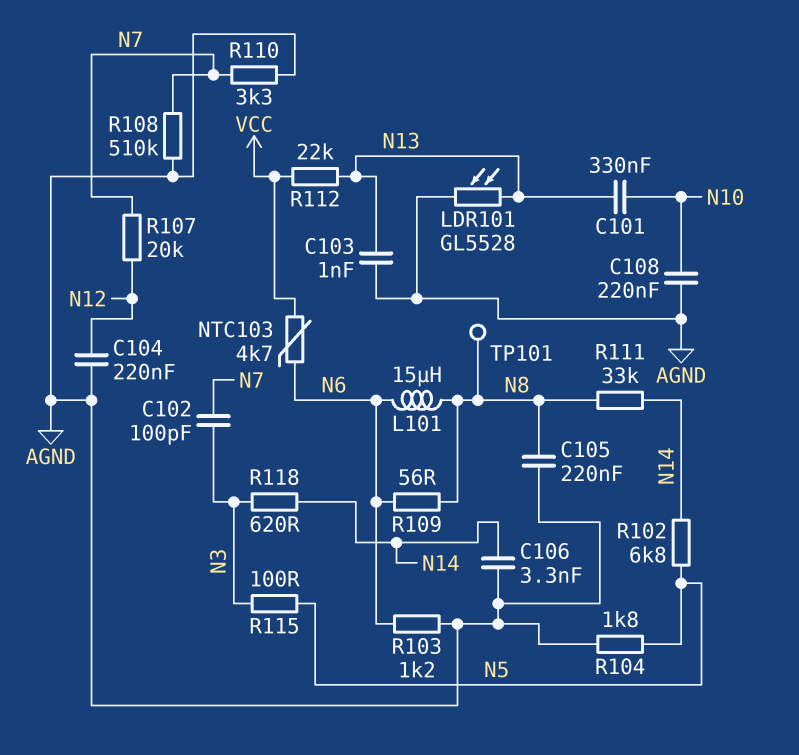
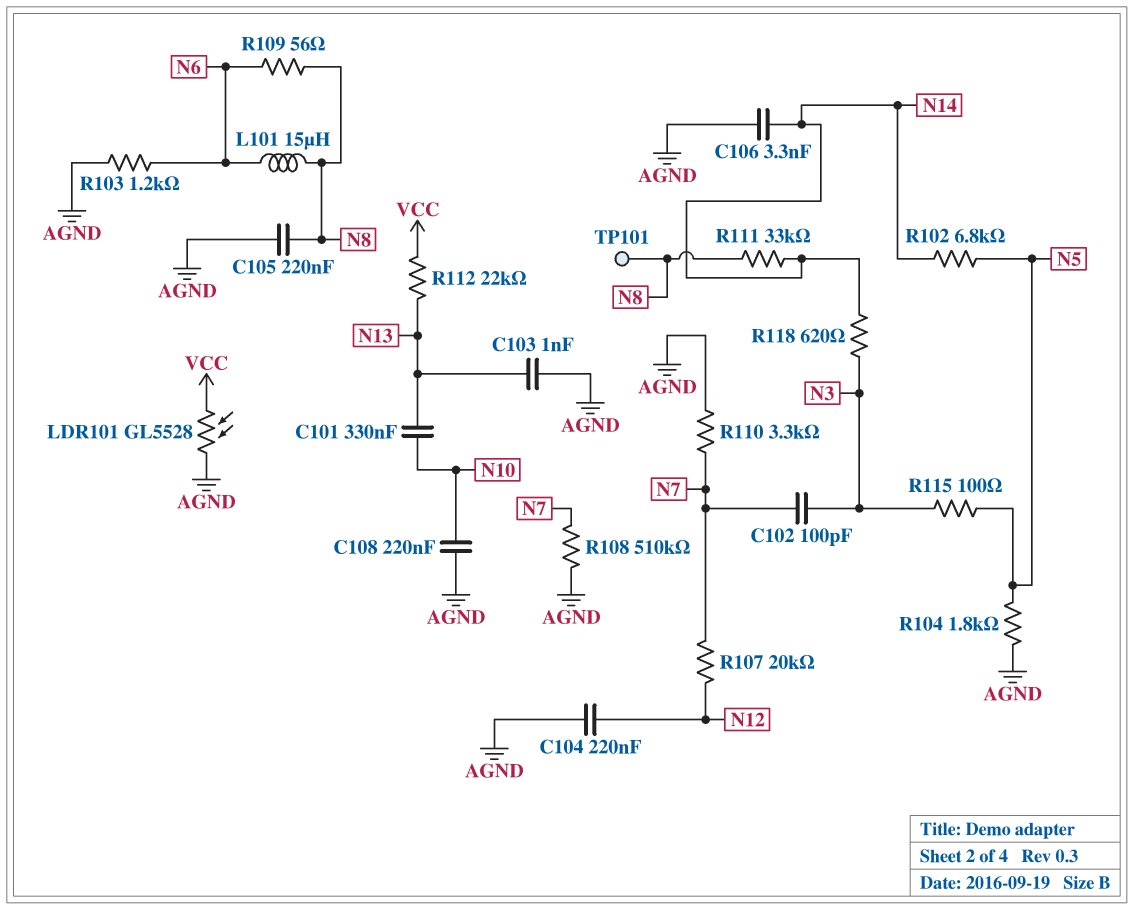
LDR101: GL5528 (AGND, N13) -> GL5528 (AGND, VCC)
NTC103: 4.7k (N6, VCC) -> none

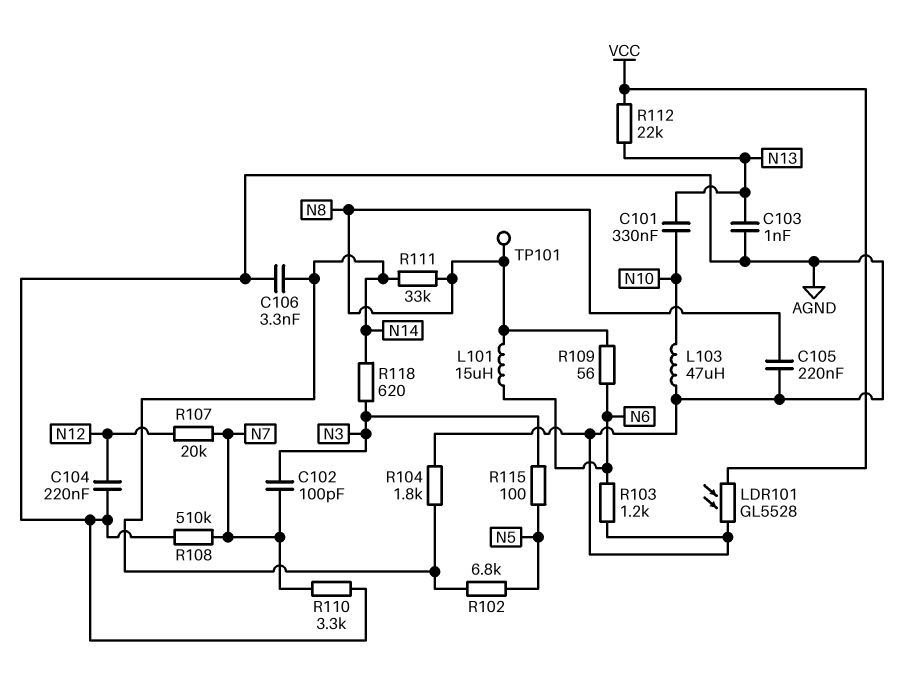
C108: 220nF (AGND, N10) -> none
L103: none -> 47uH (AGND, N10)
R104: 1.8k (AGND, N5) -> 1.8k (AGND, N14)

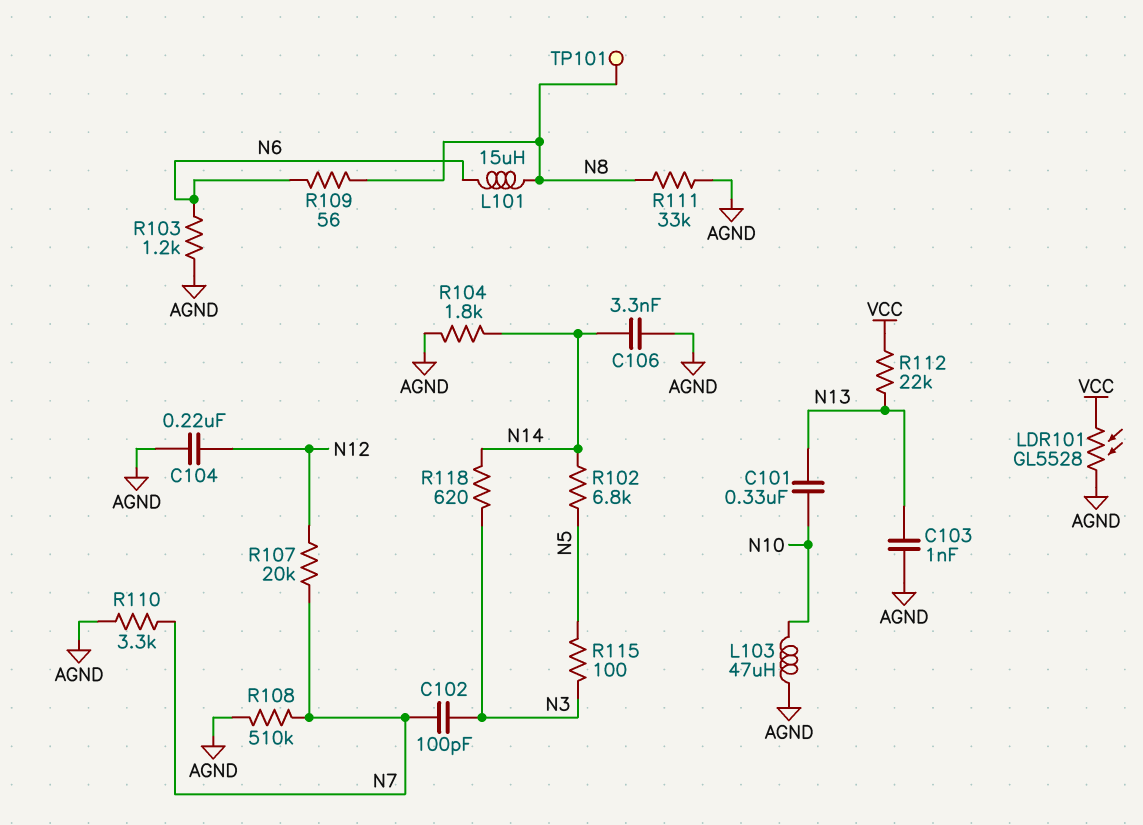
C105: 220nF (AGND, N8) -> none
R111: 33k (N8, N14) -> 33k (AGND, N8)

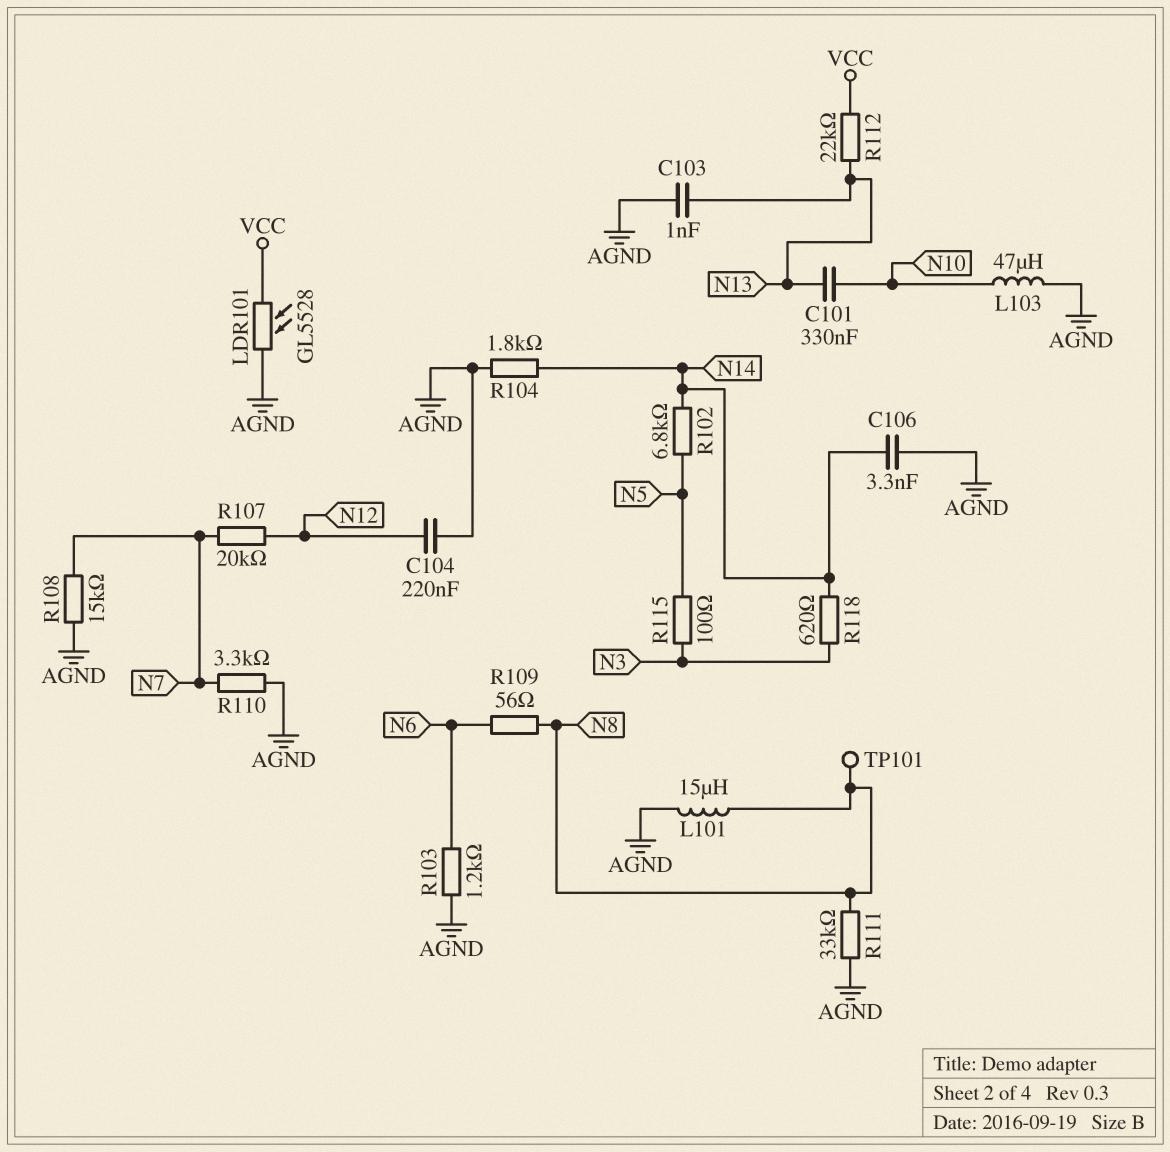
C102: 100pF (N3, N7) -> none
L101: 15uH (N6, N8) -> 15uH (AGND, N8)
R108: 510k (AGND, N7) -> 15k (AGND, N7)

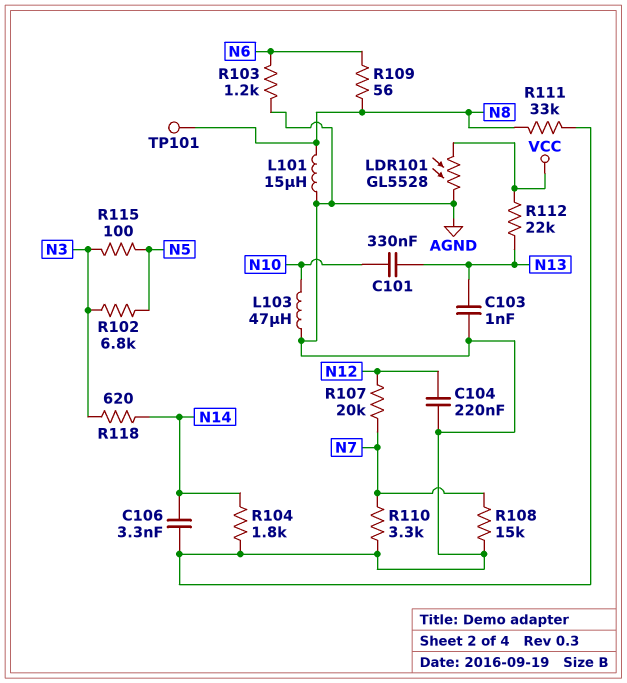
R102: 6.8k (N5, N14) -> 6.8k (N3, N5)

